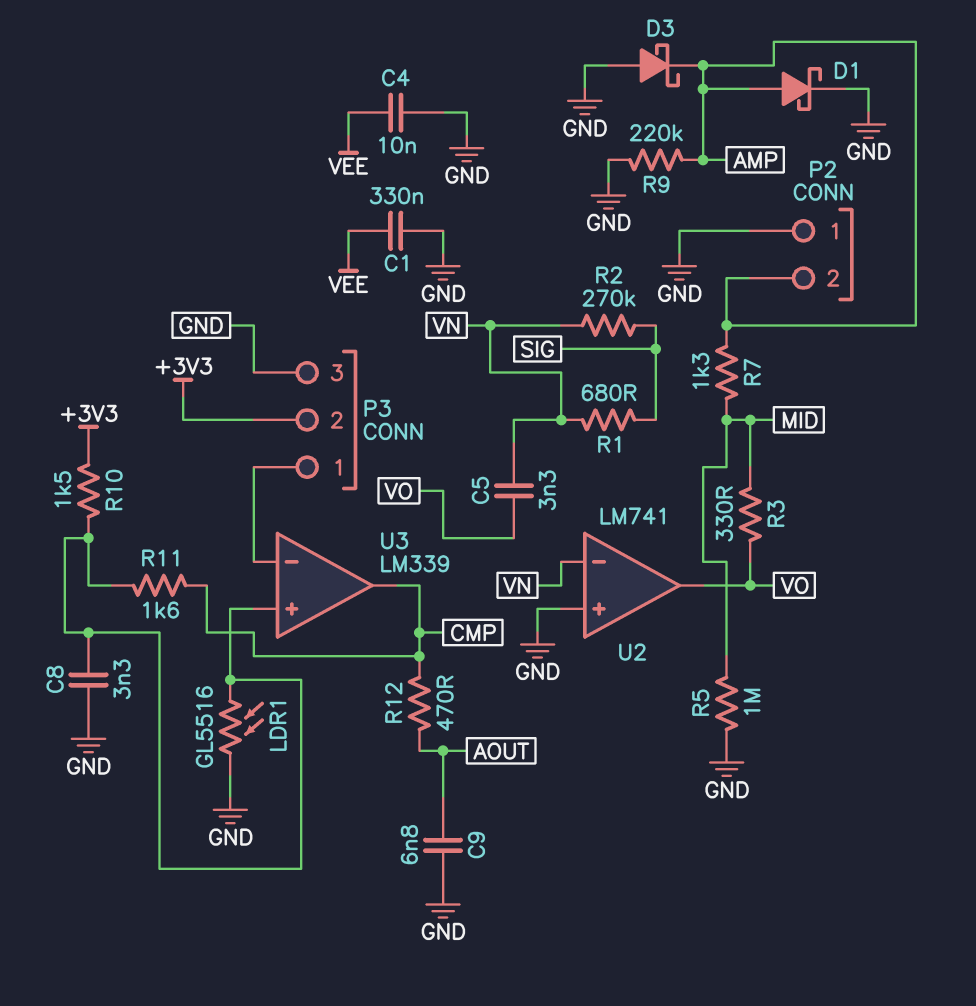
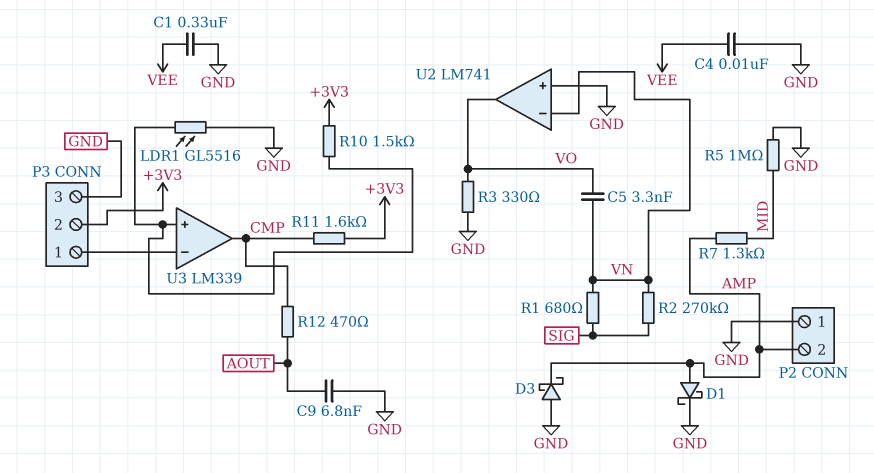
C8: 3.3nF (GND, U3/in+) -> none
R3: 330 (MID, VO) -> 330 (GND, VO)
R9: 220k (AMP, GND) -> none
R11: 1.6k (CMP, U3/in+) -> 1.6k (+3V3, CMP)

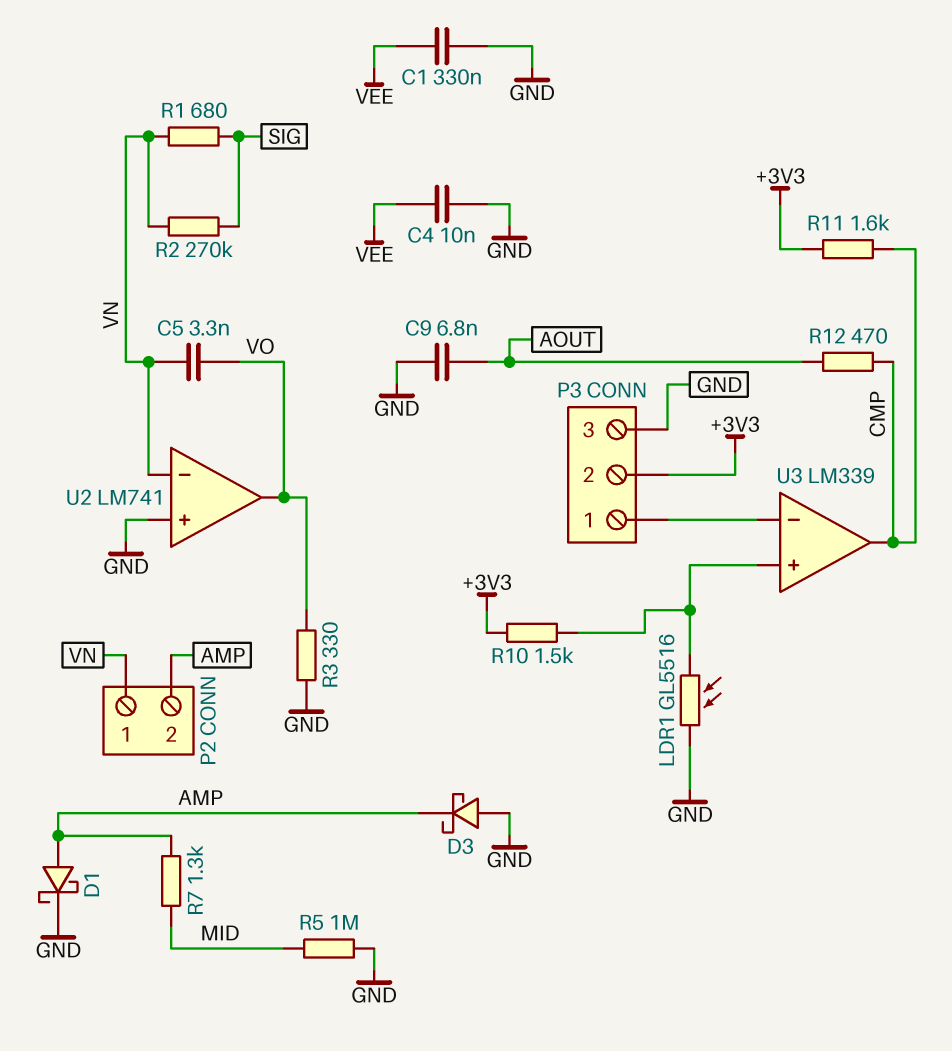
P2 pin 1: GND -> VN

